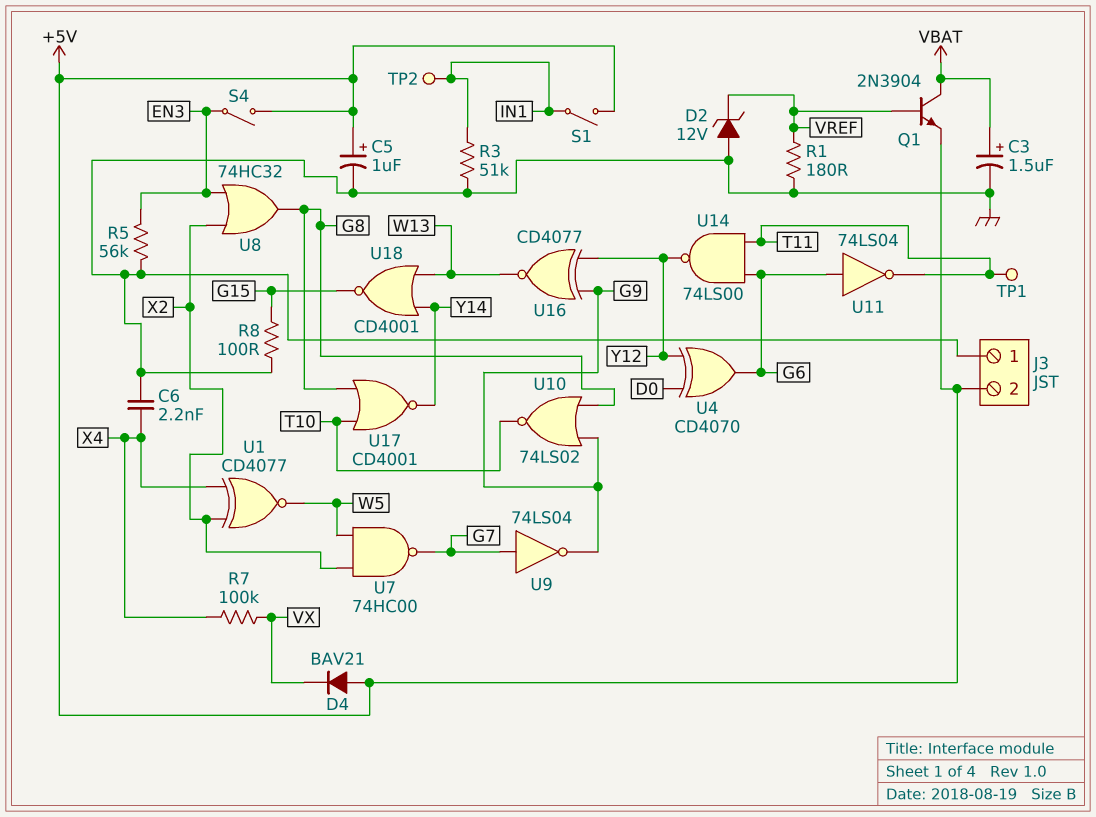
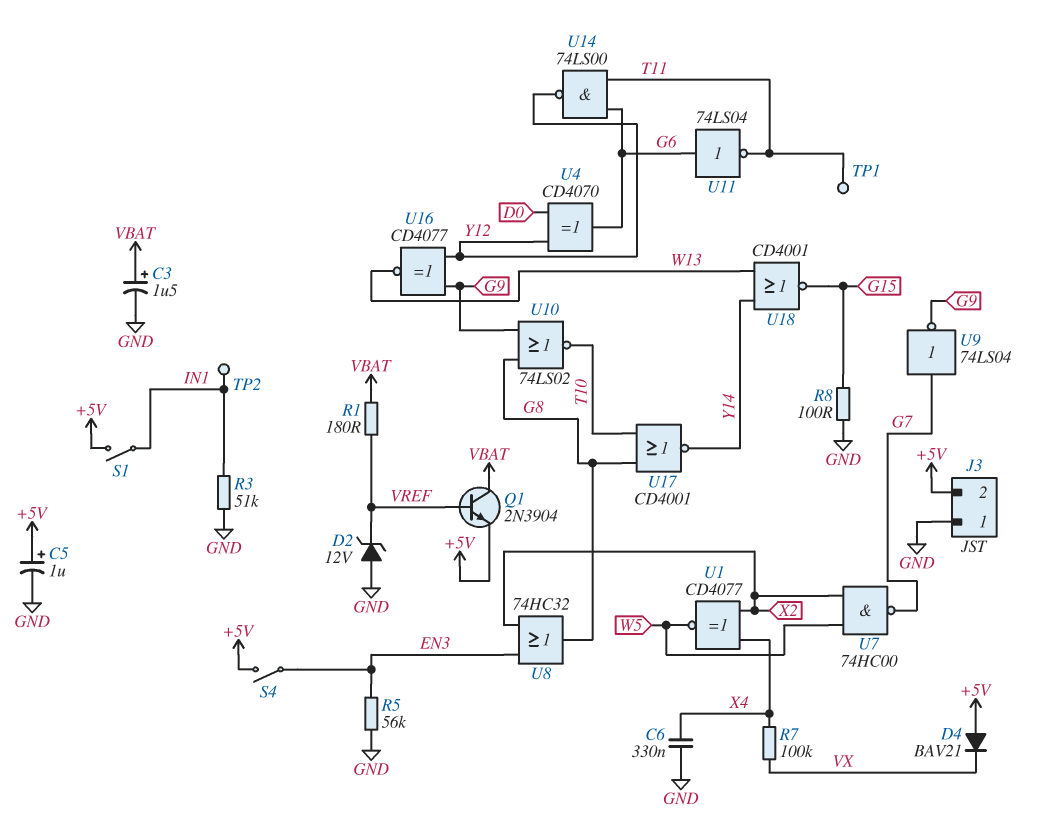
C6: 2.2nF (GND, X4) -> 330nF (GND, X4)
R1: 180 (GND, VREF) -> 180 (VBAT, VREF)

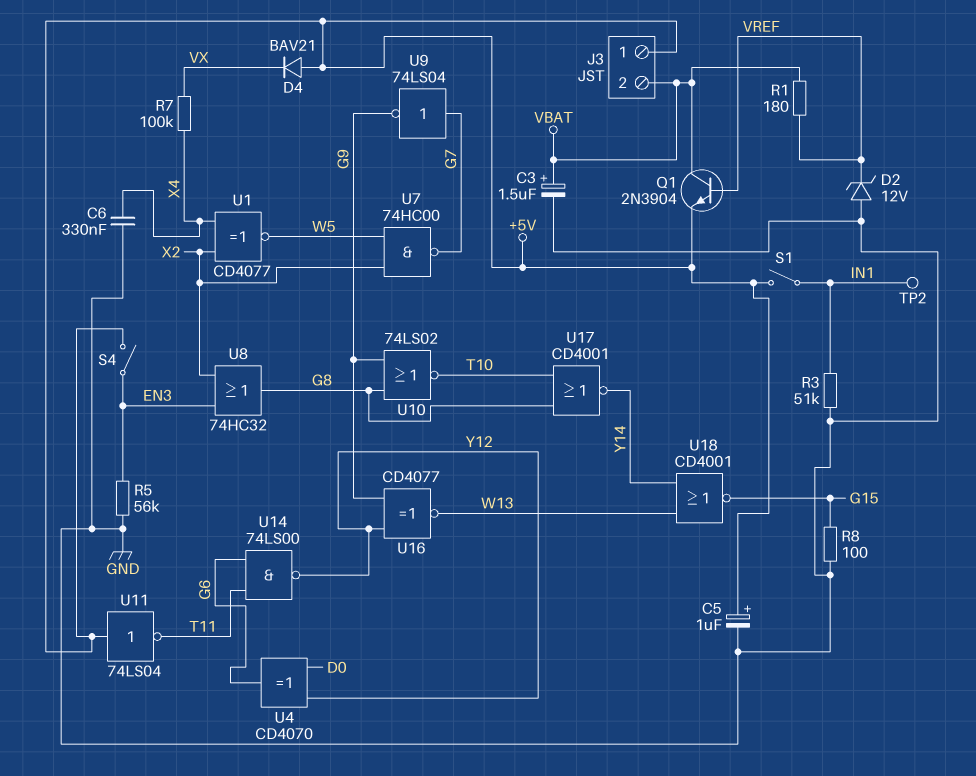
J3 pin 1: GND -> +5V
J3 pin 2: +5V -> VBAT
TP1: test point (T11) -> none
U11: NOT 74LS04 (in G6, out T11) -> NOT 74LS04 (in +5V, out T11)

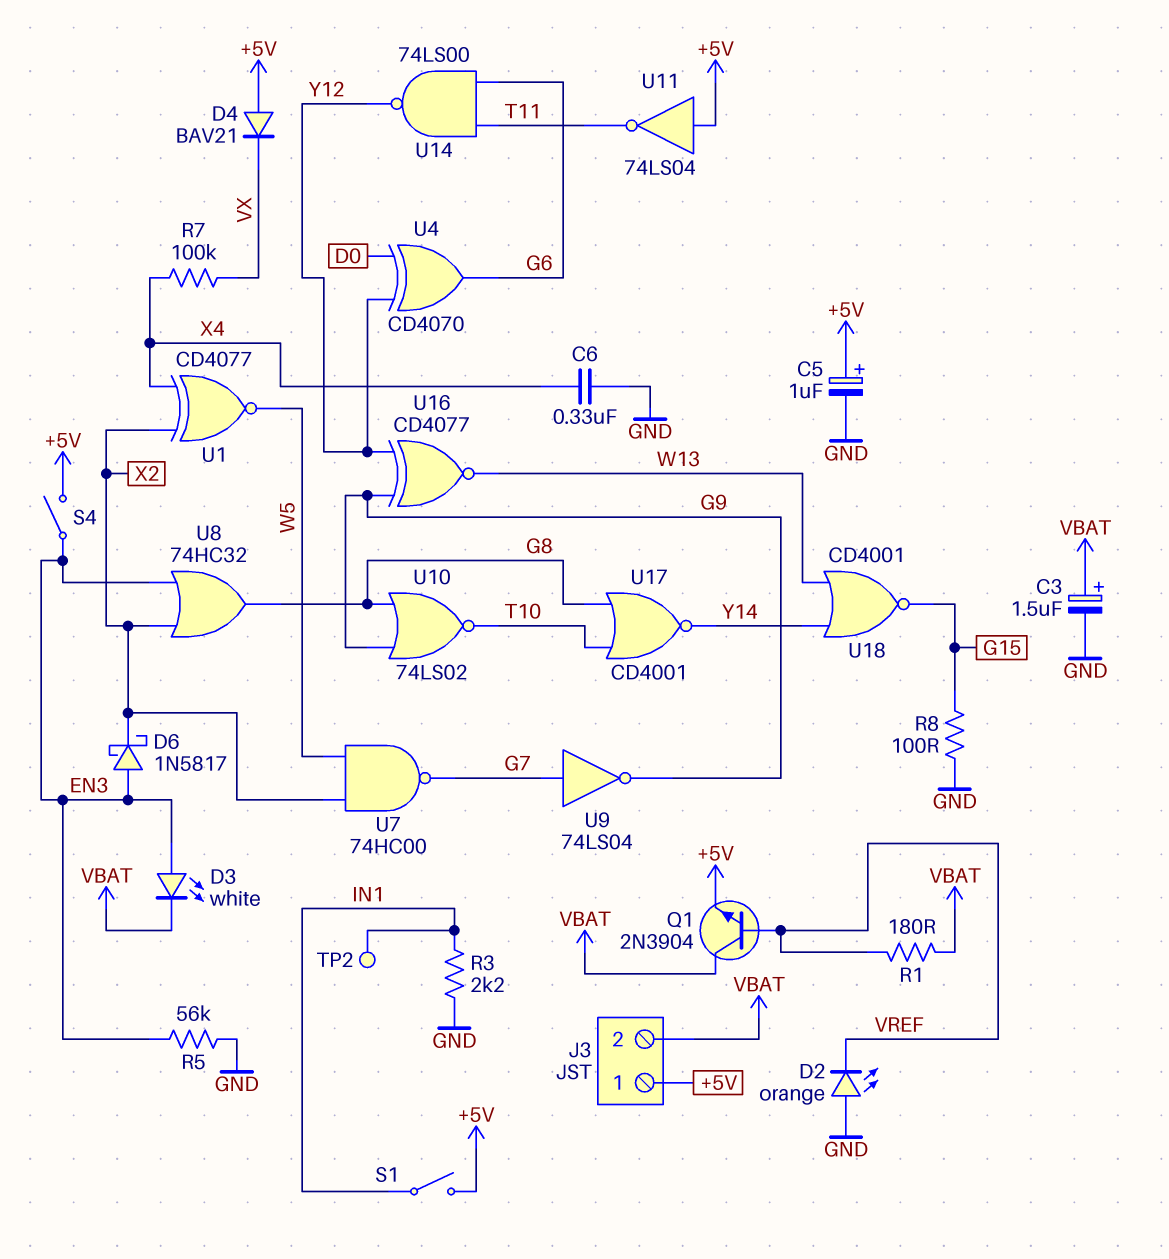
D2: zener 12V (A GND, K VREF) -> LED orange (A GND, K VREF)
D3: none -> LED white (A EN3, K VBAT)
D6: none -> schottky 1N5817 (A EN3, K X2)
R3: 51k (GND, IN1) -> 2.2k (GND, IN1)

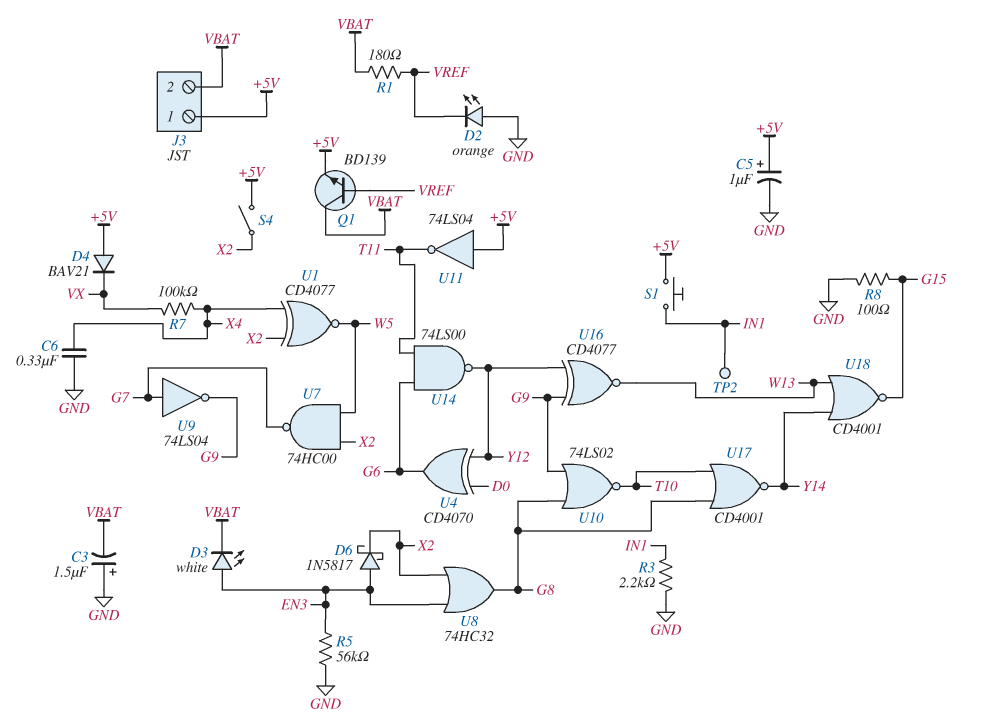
C3: 1.5uF (plus VBAT, minus GND) -> 1.5uF (plus GND, minus VBAT)
Q1: NPN 2N3904 (B VREF, C VBAT, E +5V) -> NPN BD139 (B VREF, C VBAT, E +5V)
S1: switch (+5V, IN1) -> button (+5V, IN1)
S4: switch (+5V, EN3) -> switch (+5V, X2)

